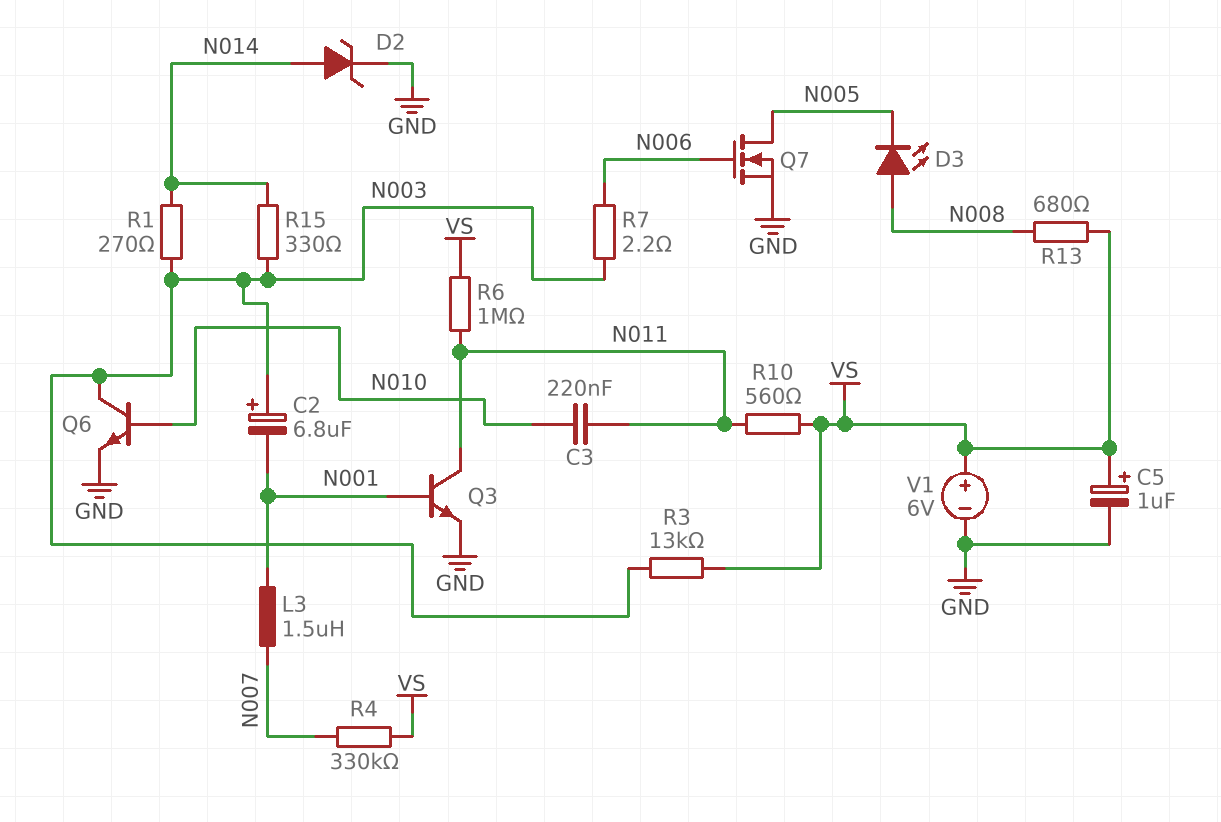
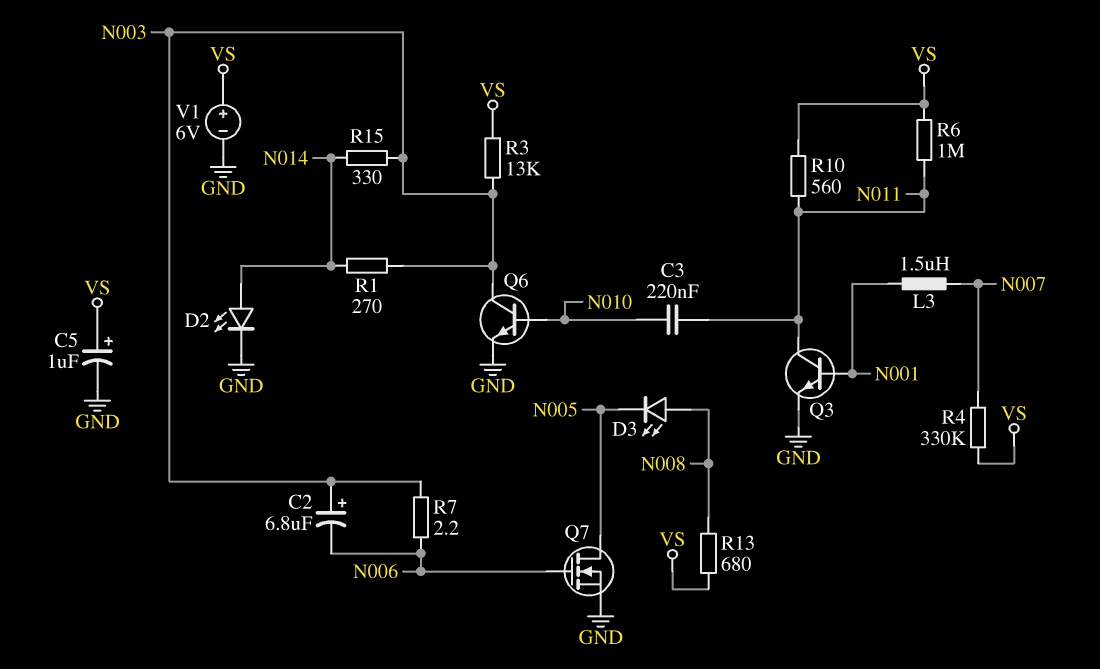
C2: 6.8uF (plus N003, minus N001) -> 6.8uF (plus N003, minus N006)
D2: zener (A N014, K GND) -> LED (A N014, K GND)

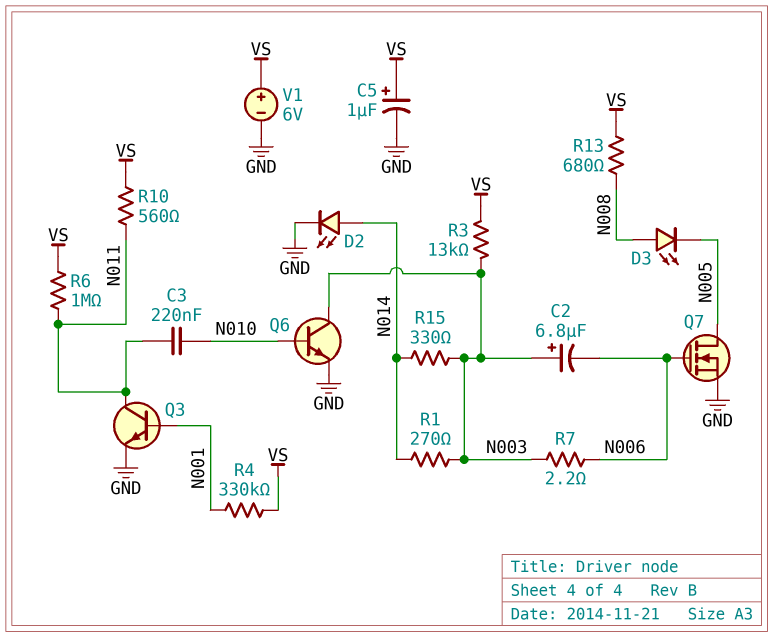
L3: 1.5uH (N001, N007) -> none
R4: 330k (N007, VS) -> 330k (N001, VS)

